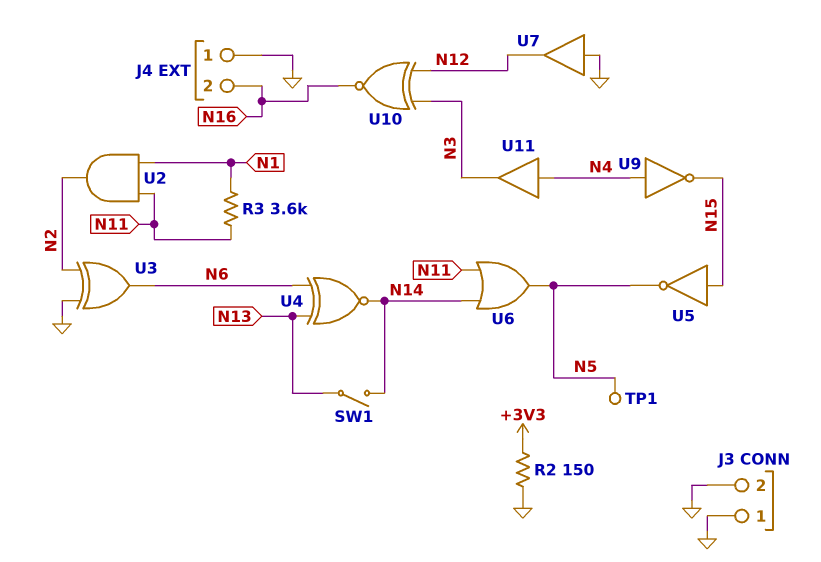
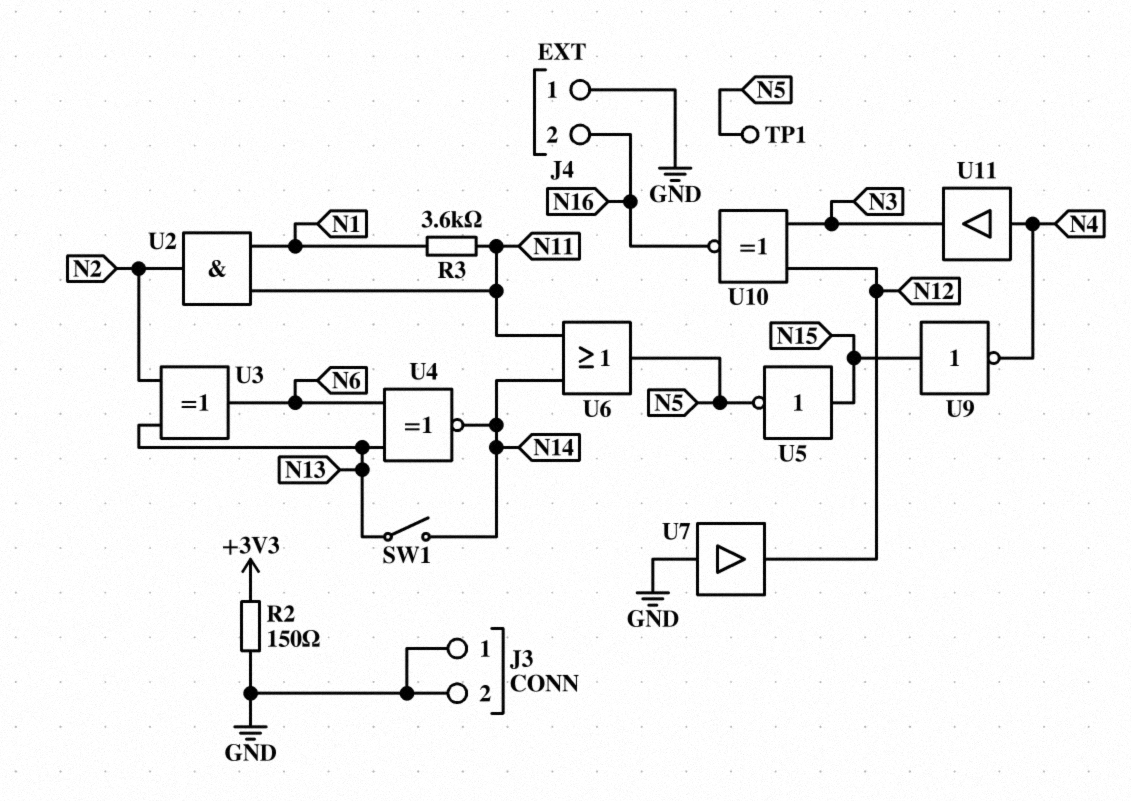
U3: XOR (in GND, in N2, out N6) -> XOR (in N2, in N13, out N6)
U9: NOT (in N4, out N15) -> NOT (in N15, out N4)

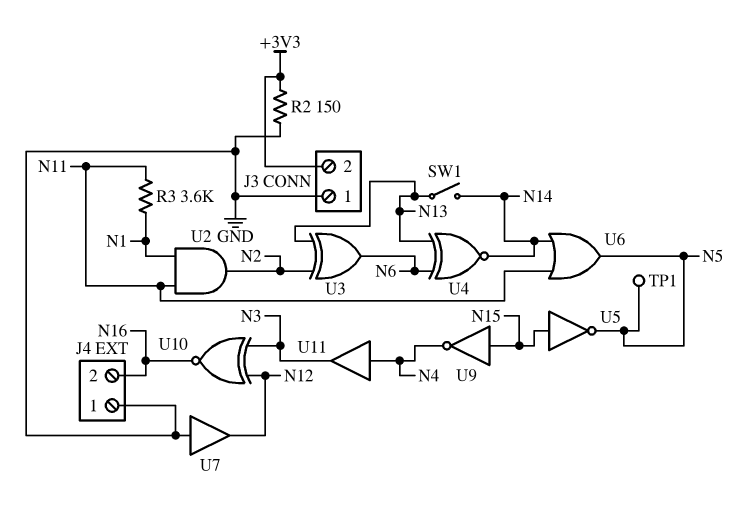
J3 pin 2: GND -> +3V3

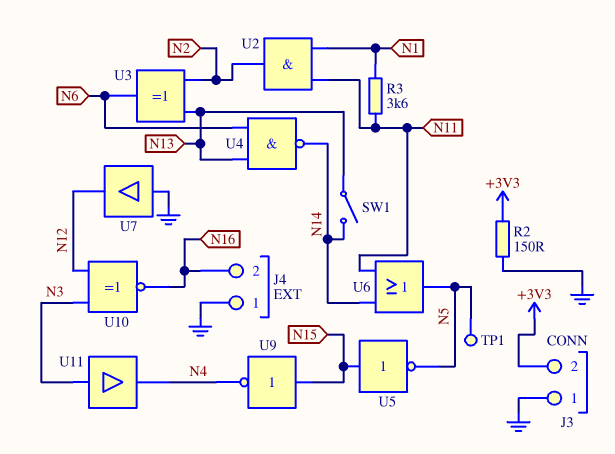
U4: XNOR (in N6, in N13, out N14) -> NAND (in N6, in N13, out N14)
U11: buffer (in N4, out N3) -> buffer (in N3, out N4)

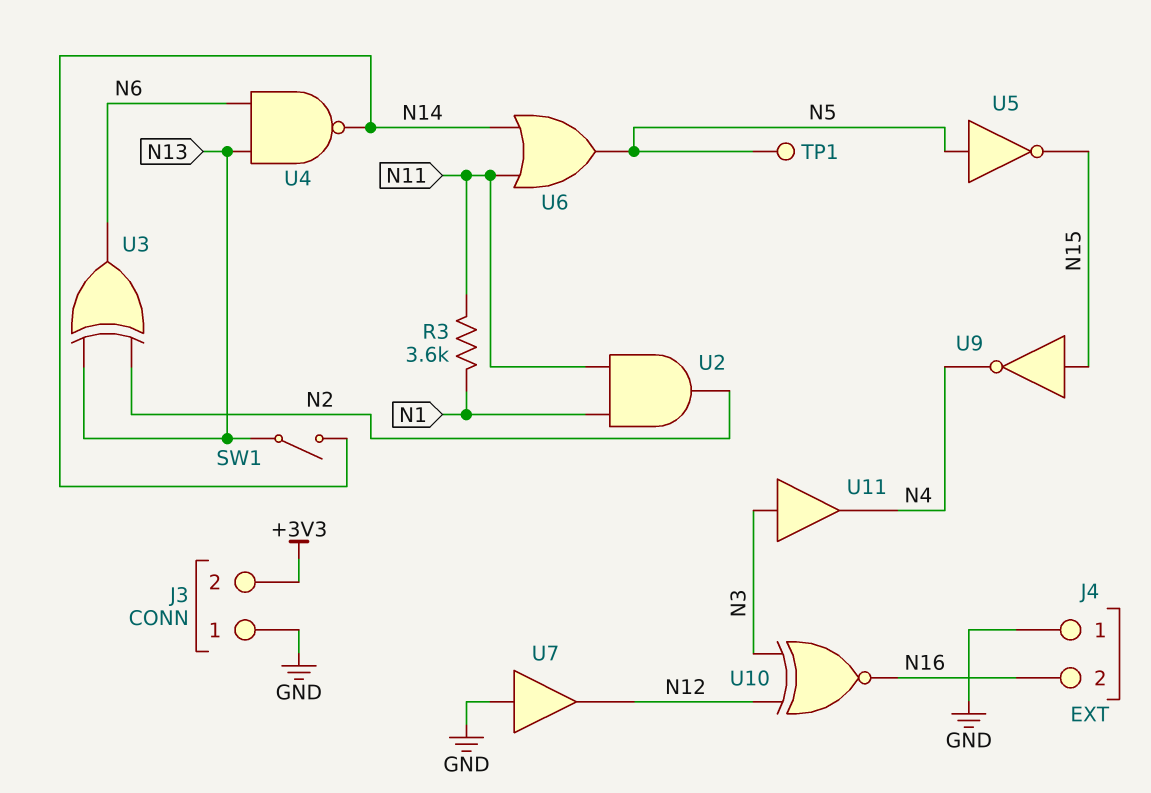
R2: 150 (+3V3, GND) -> none
U5: NOT (in N15, out N5) -> NOT (in N5, out N15)

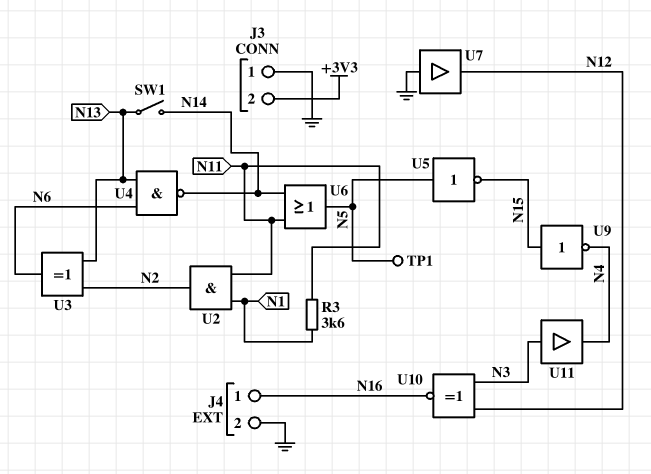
J4 pin 1: GND -> N16
J4 pin 2: N16 -> GND

